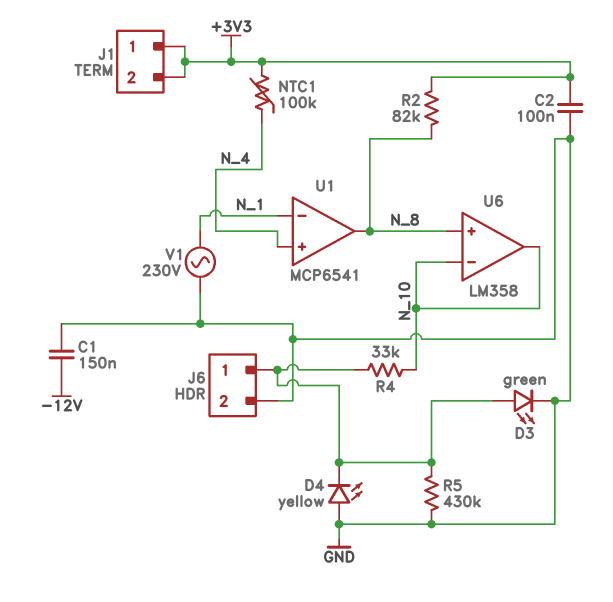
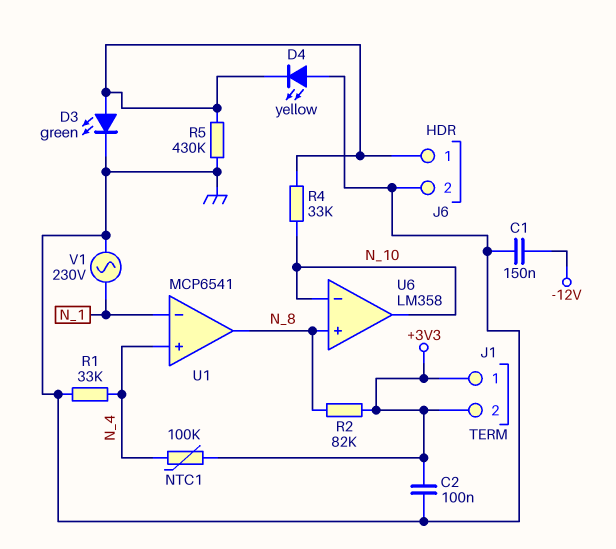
R1: none -> 33k (GND, N_4)

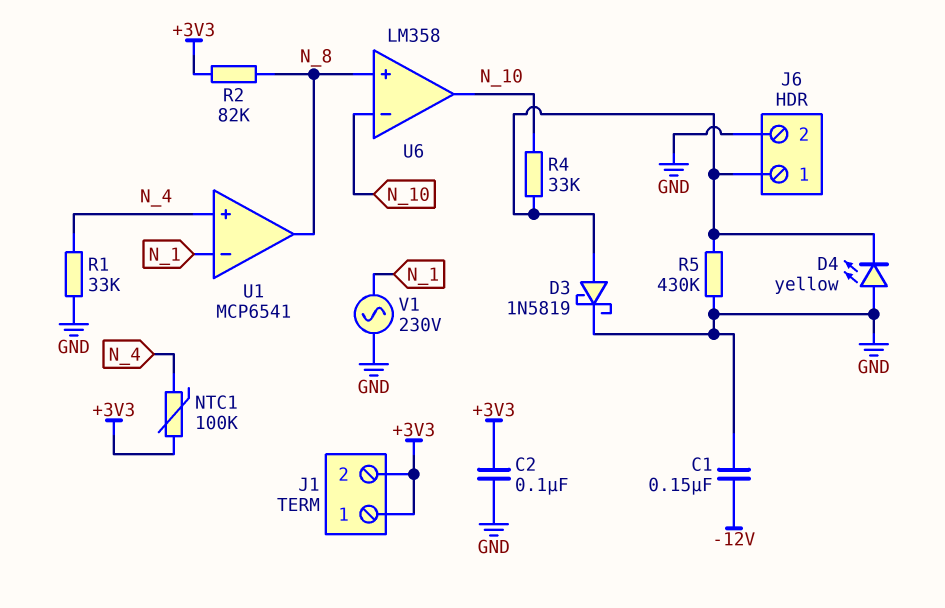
D3: LED green (A J6/1, K GND) -> schottky 1N5819 (A J6/1, K GND)

